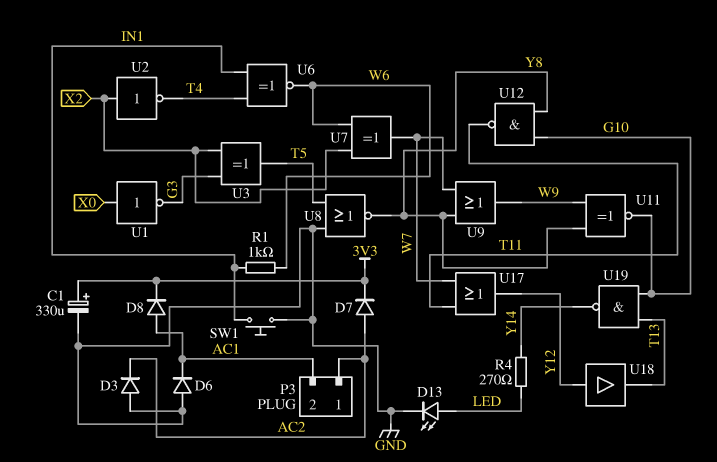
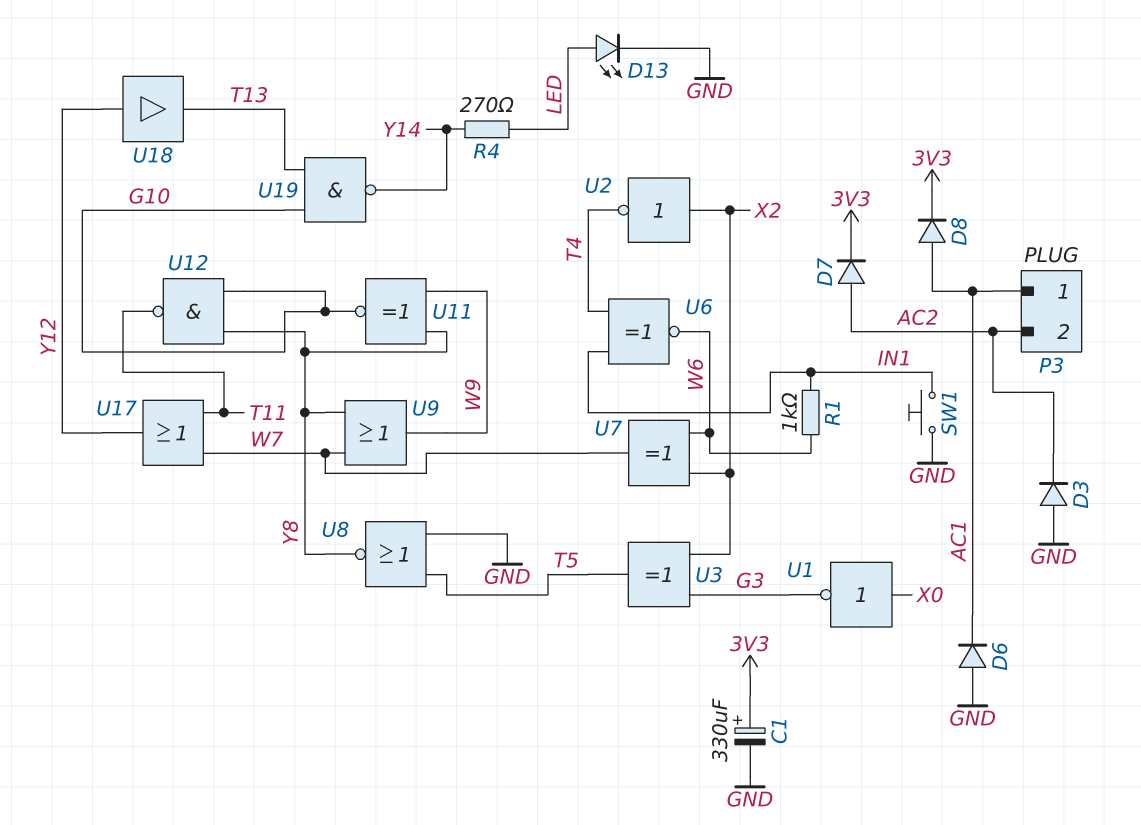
P3 pin 1: AC2 -> AC1
P3 pin 2: AC1 -> AC2

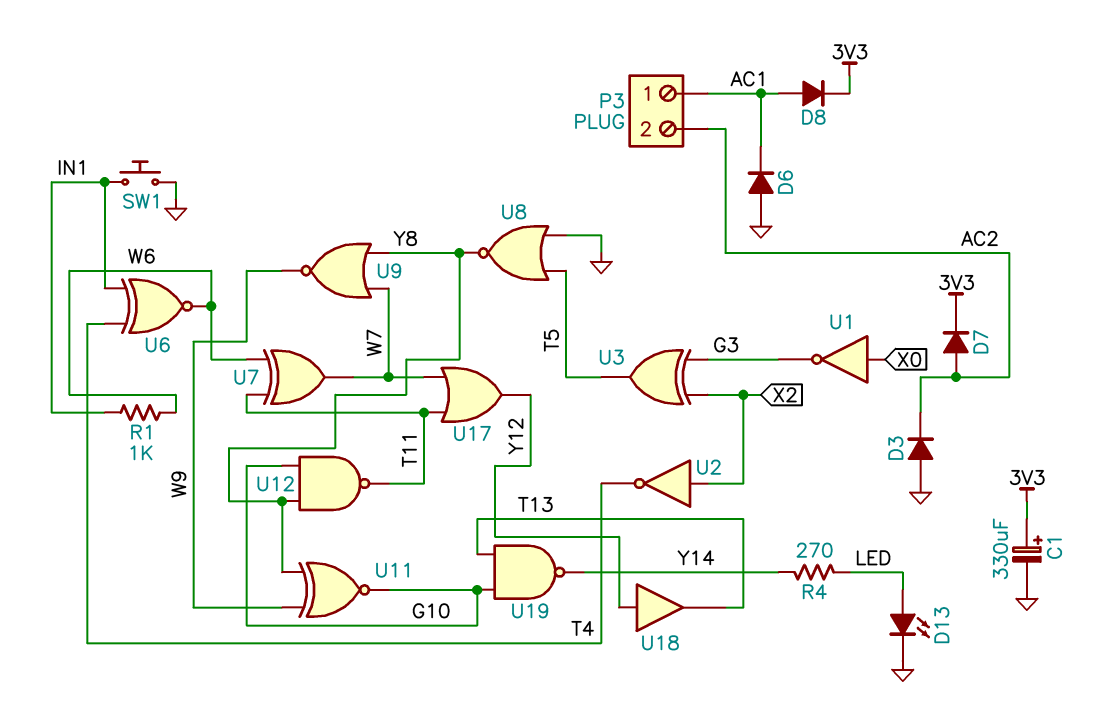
U7: XOR (in W6, in X2, out W7) -> XOR (in T11, in W6, out W7)
U9: OR (in W7, in Y8, out W9) -> NOR (in W7, in Y8, out W9)

